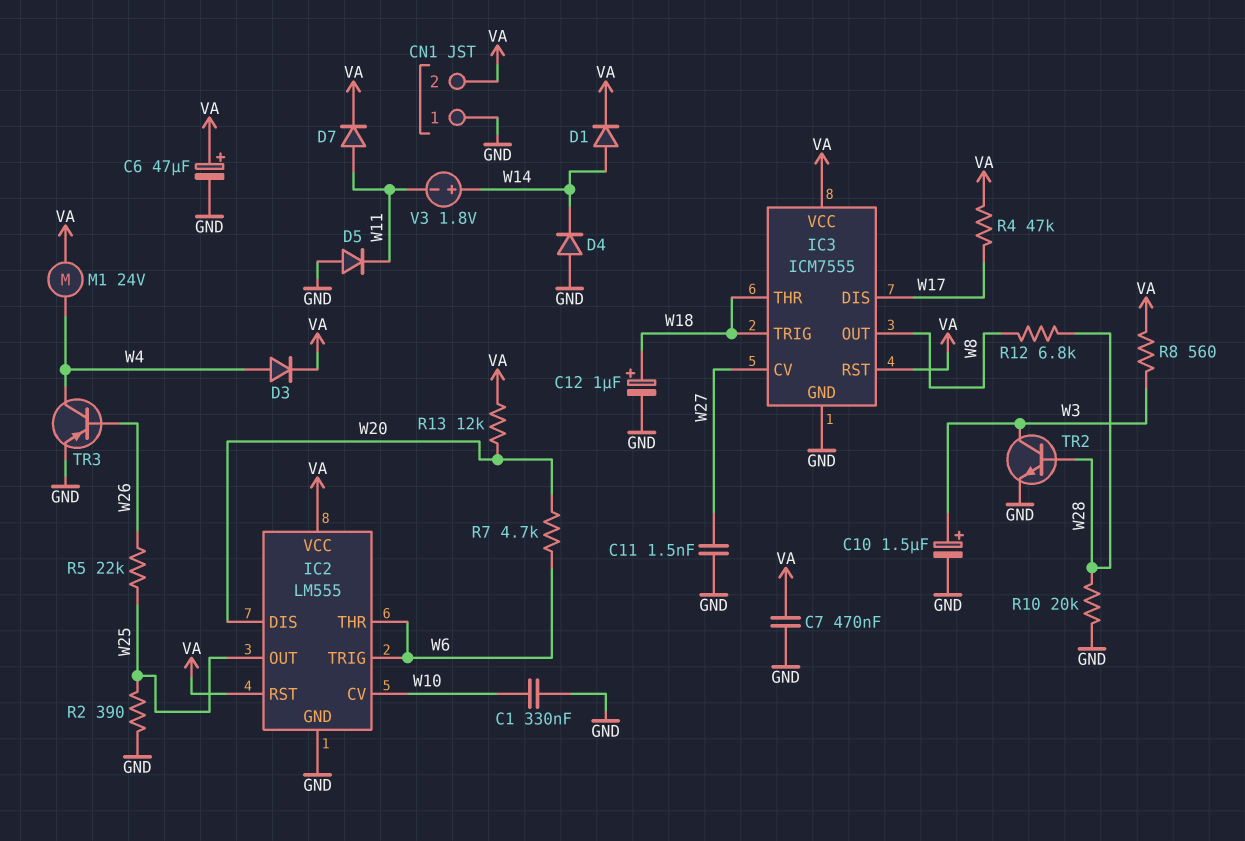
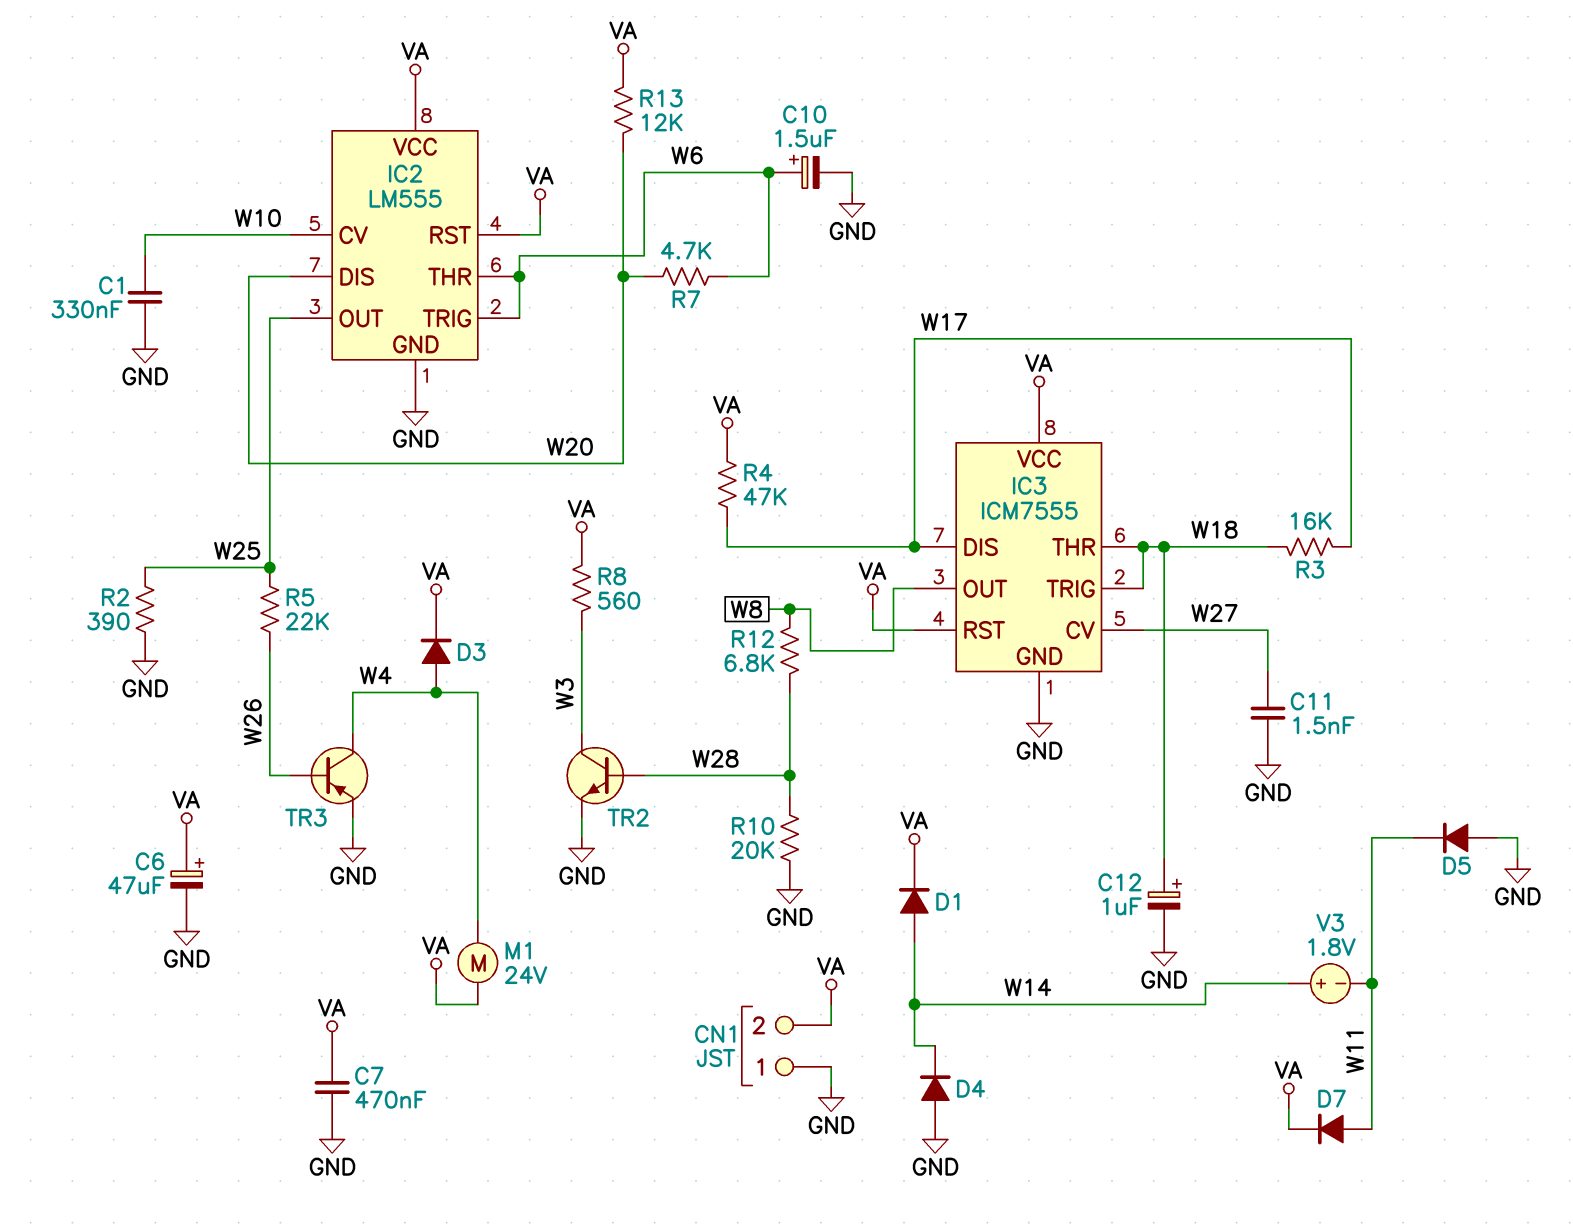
C10: 1.5uF (plus W3, minus GND) -> 1.5uF (plus W6, minus GND)
R3: none -> 16k (W17, W18)

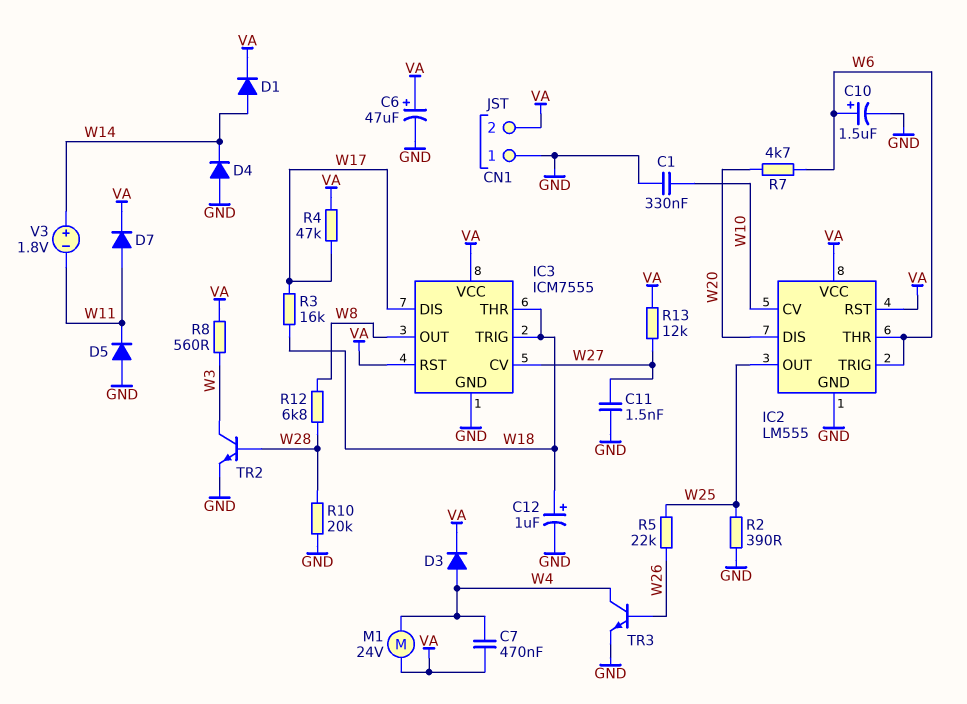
C7: 470nF (GND, VA) -> 470nF (VA, W4)
R13: 12k (VA, W20) -> 12k (VA, W27)
TR3: PNP (B W26, C W4, E GND) -> NPN (B W26, C W4, E GND)

